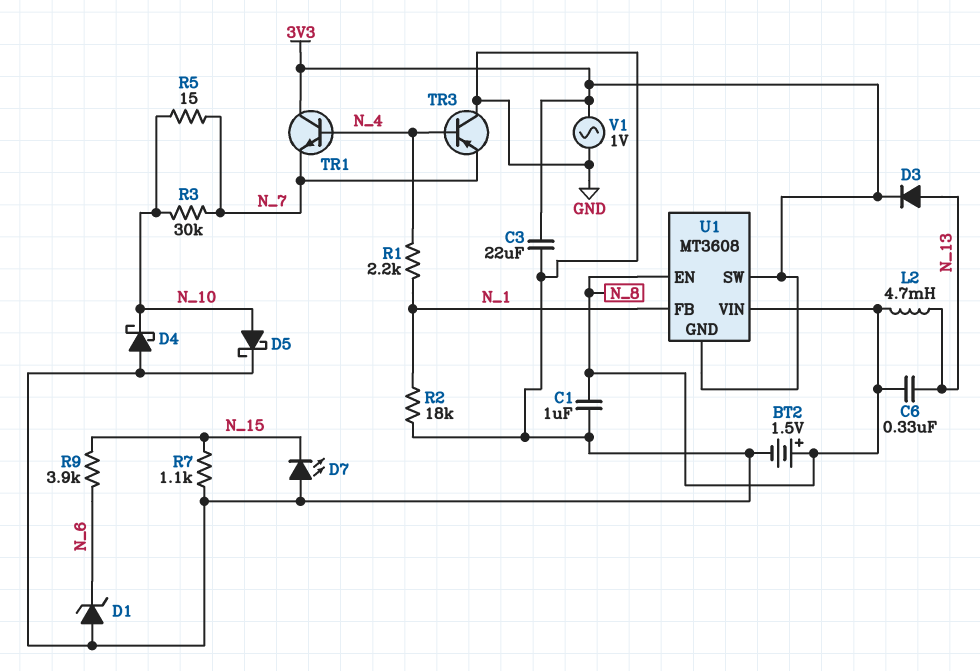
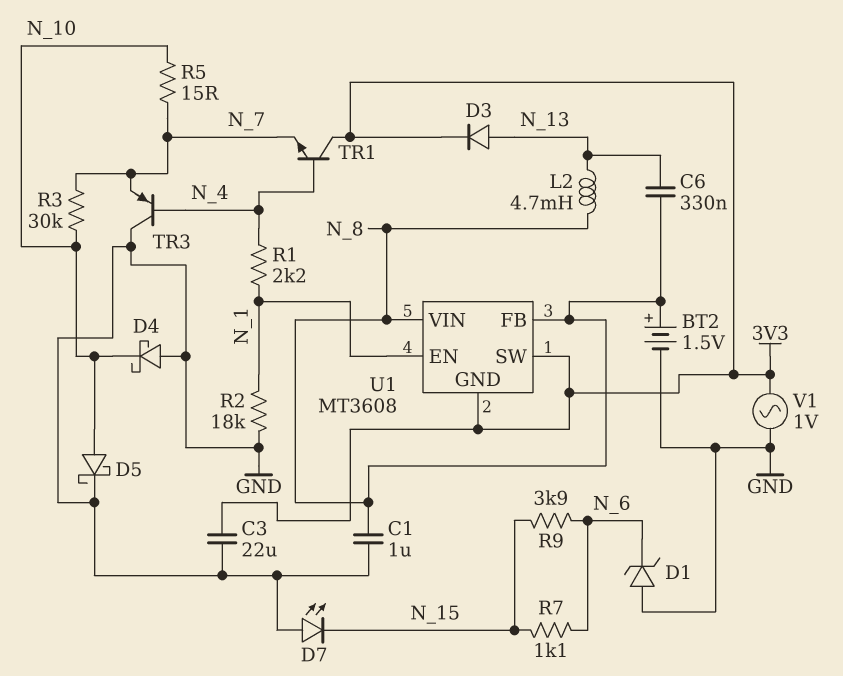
R7: 1.1k (GND, N_15) -> 1.1k (N_6, N_15)
U1 pin EN: N_8 -> N_1
U1 pin FB: N_1 -> N_8

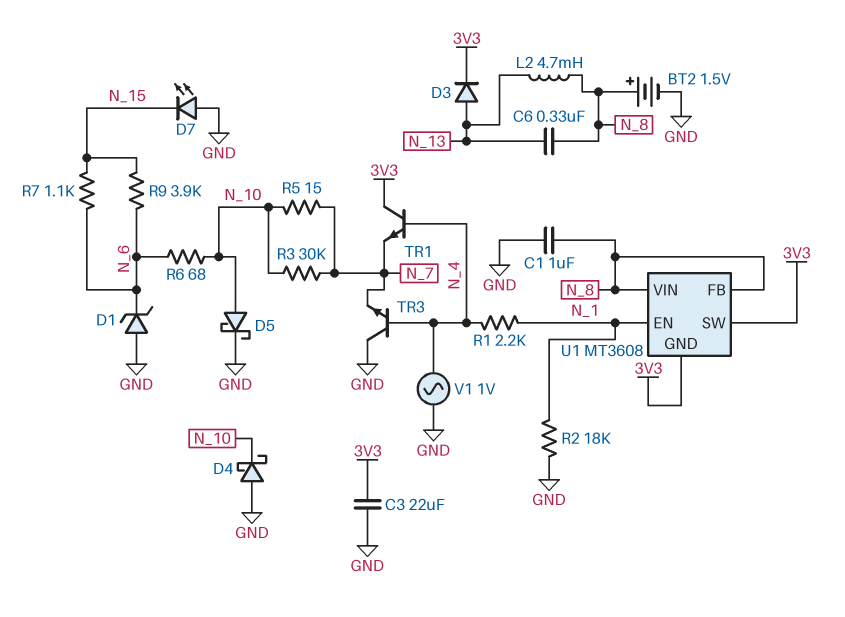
R6: none -> 68 (N_6, N_10)
TR3: PNP (B N_4, C GND, E N_7) -> NPN (B N_4, C GND, E N_7)
V1: AC 1V (3V3, GND) -> AC 1V (GND, N_4)

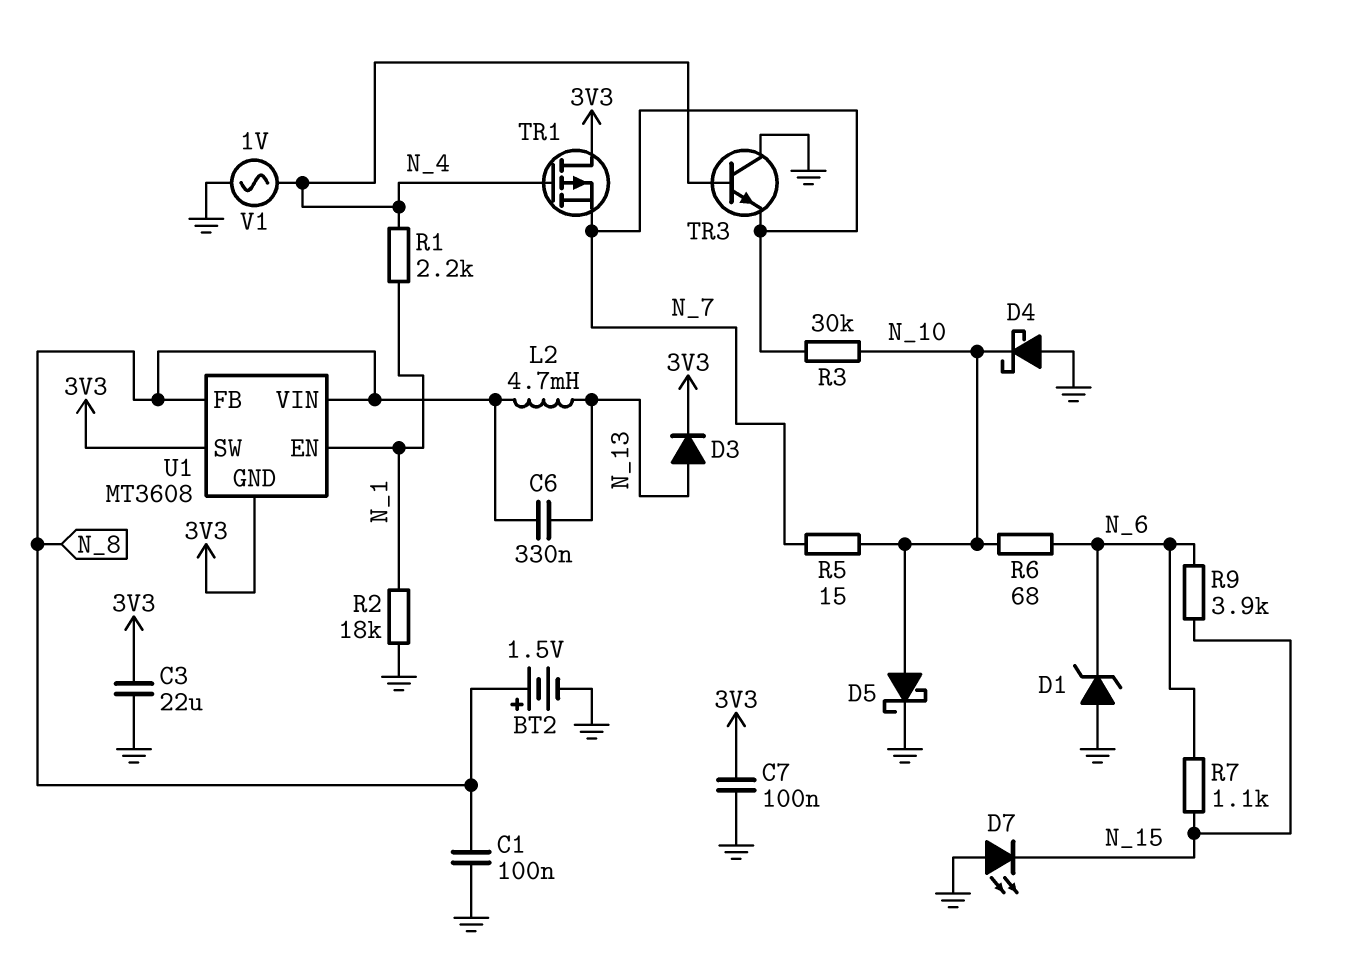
C1: 1uF (GND, N_8) -> 100nF (GND, N_8)
C7: none -> 100nF (3V3, GND)
TR1: NPN (B N_4, C 3V3, E N_7) -> PMOS (G N_4, D 3V3, S N_7)

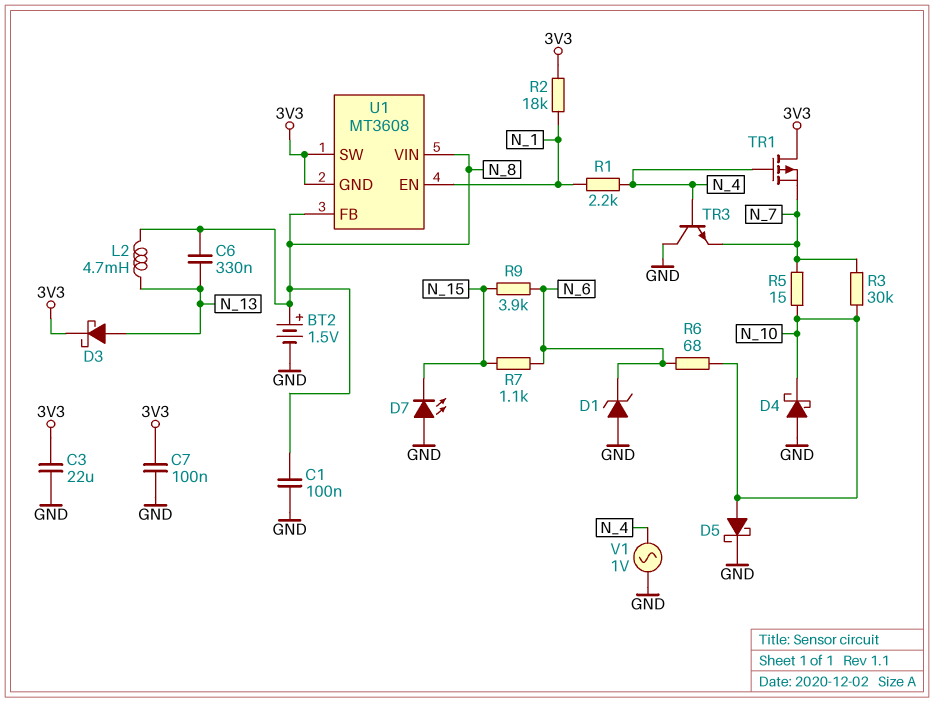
D3: diode (A N_13, K 3V3) -> schottky (A N_13, K 3V3)
R2: 18k (GND, N_1) -> 18k (3V3, N_1)

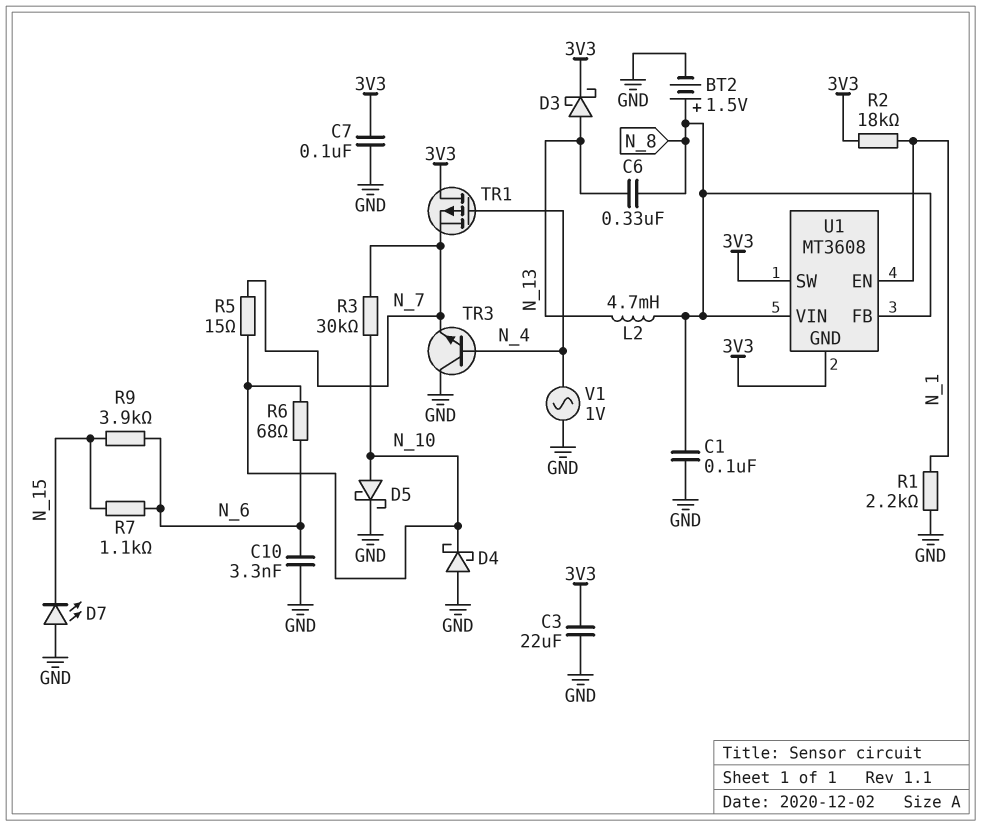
C10: none -> 3.3nF (GND, N_6)
D1: zener (A GND, K N_6) -> none
R1: 2.2k (N_1, N_4) -> 2.2k (GND, N_1)

